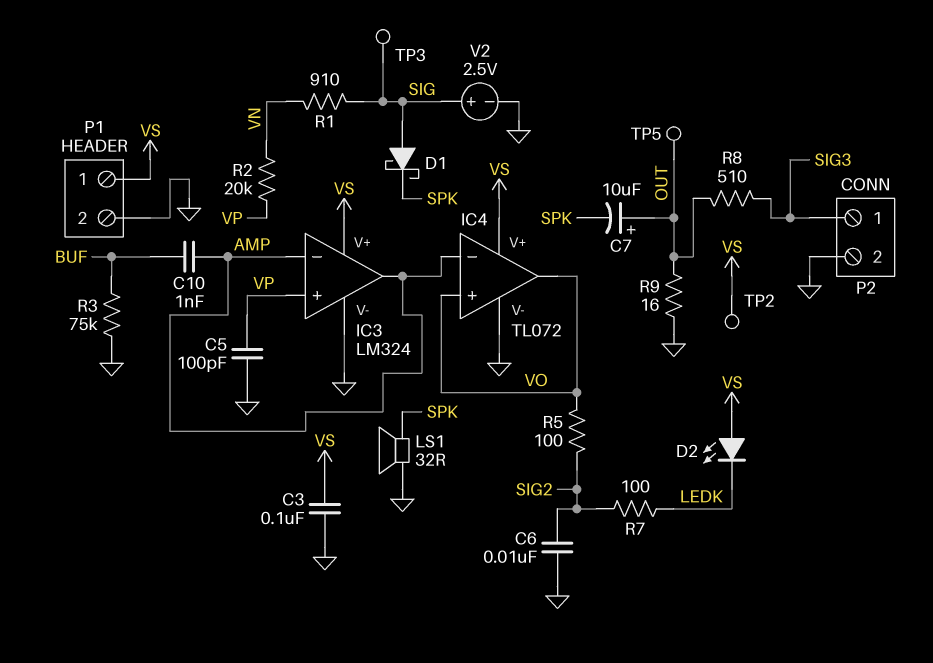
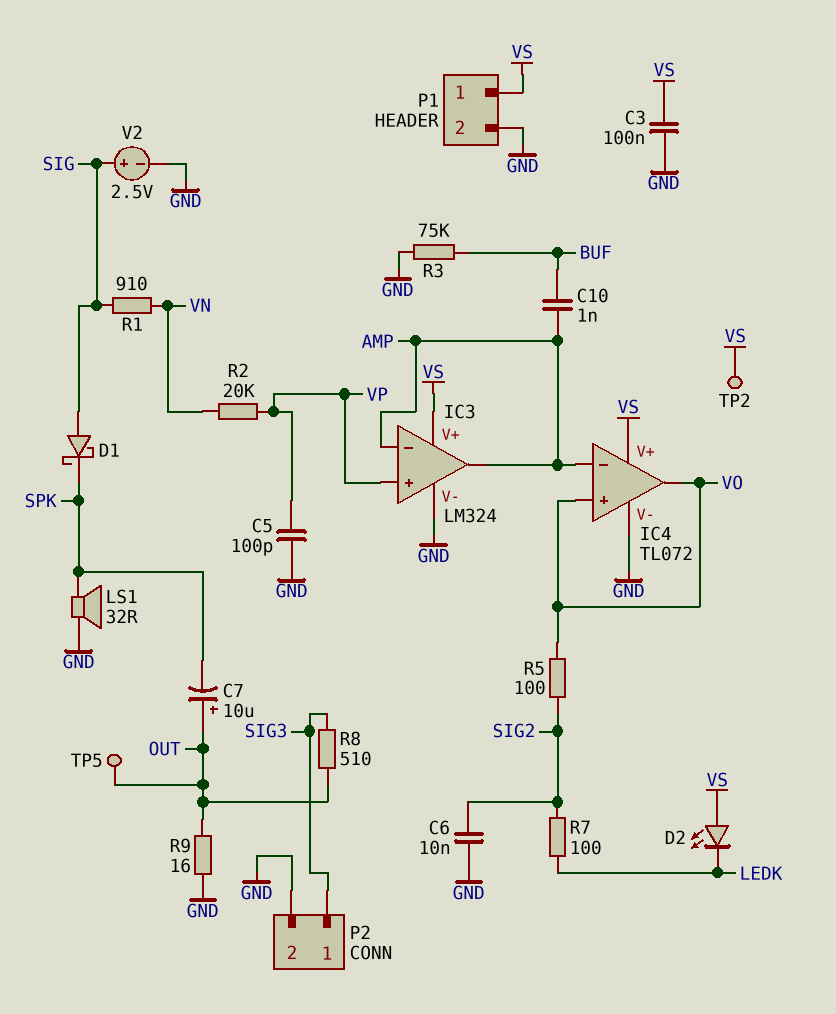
TP3: test point (SIG) -> none

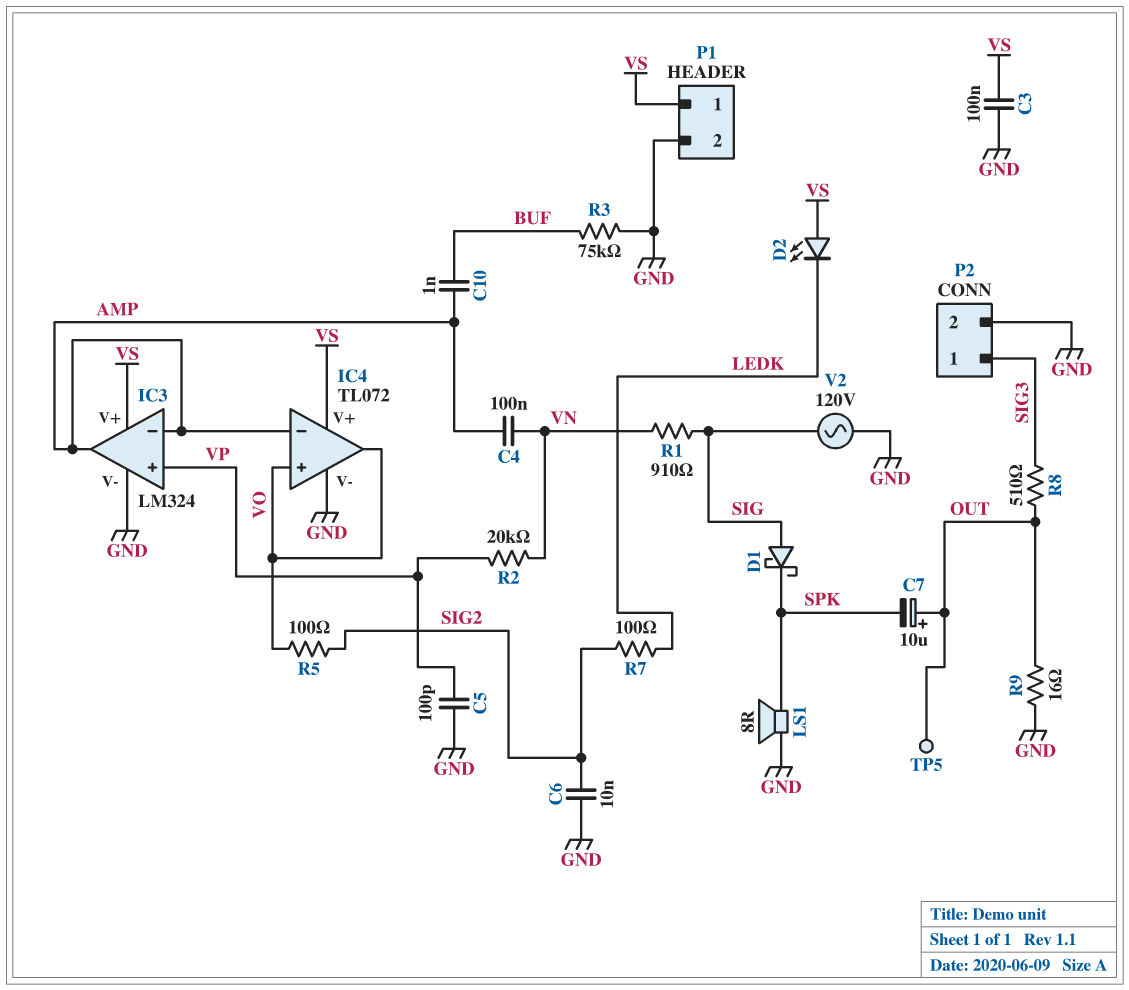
C4: none -> 100nF (AMP, VN)
LS1: speaker 32R (GND, SPK) -> speaker 8R (GND, SPK)
TP2: test point (VS) -> none
V2: 2.5V (plus SIG, minus GND) -> AC 120V (GND, SIG)

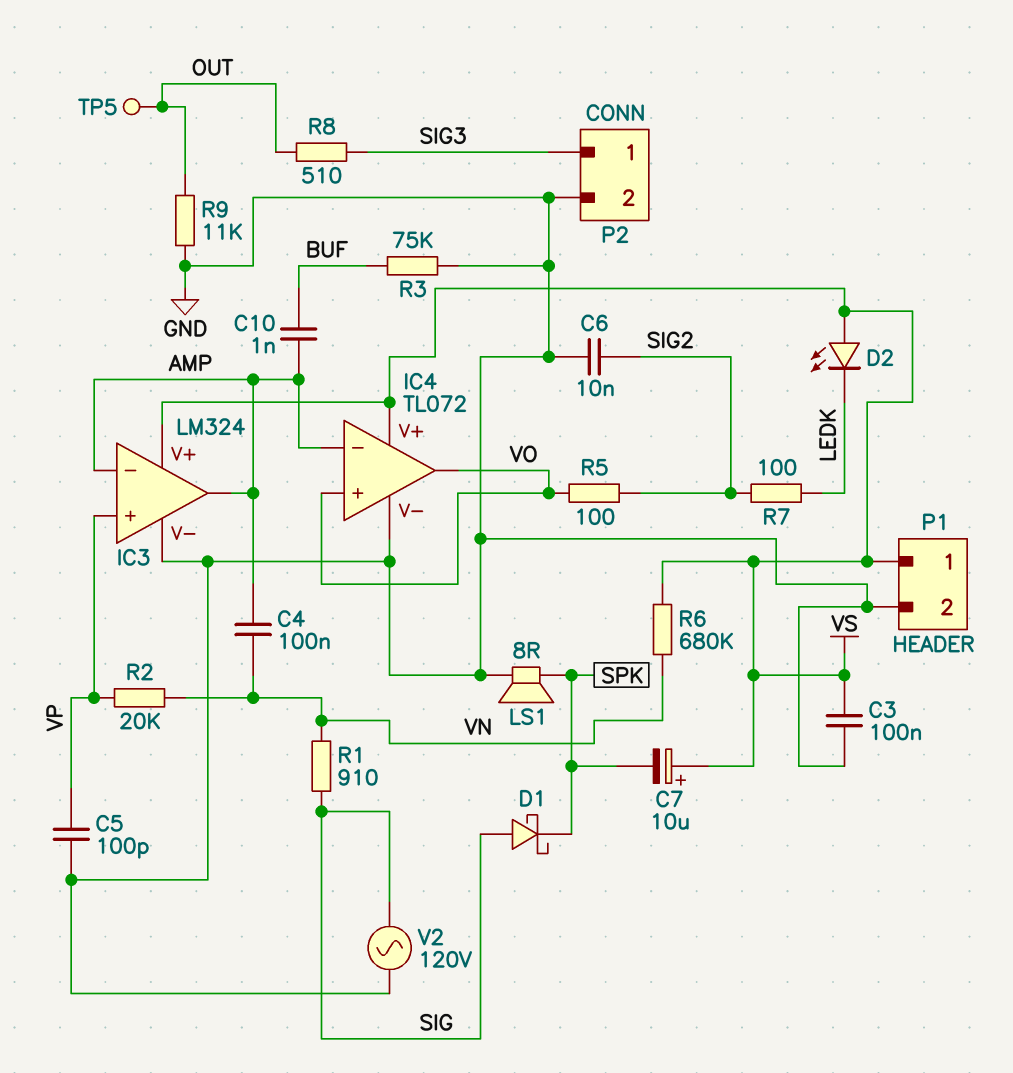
C7: 10uF (plus OUT, minus SPK) -> 10uF (plus VS, minus SPK)
R6: none -> 680k (VN, VS)
R9: 16 (GND, OUT) -> 11k (GND, OUT)

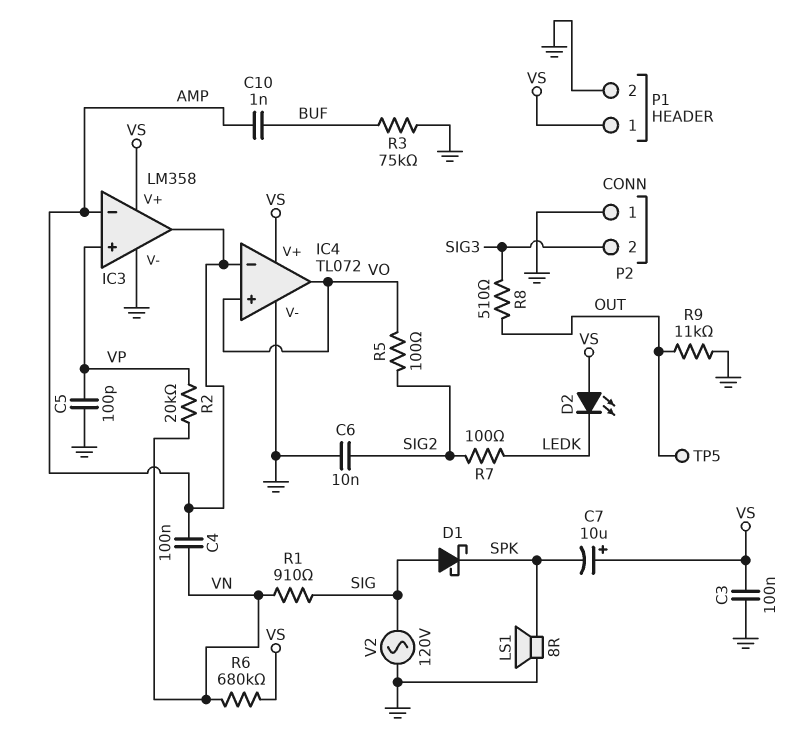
IC3: LM324 -> LM358
P2 pin 1: SIG3 -> GND
P2 pin 2: GND -> SIG3

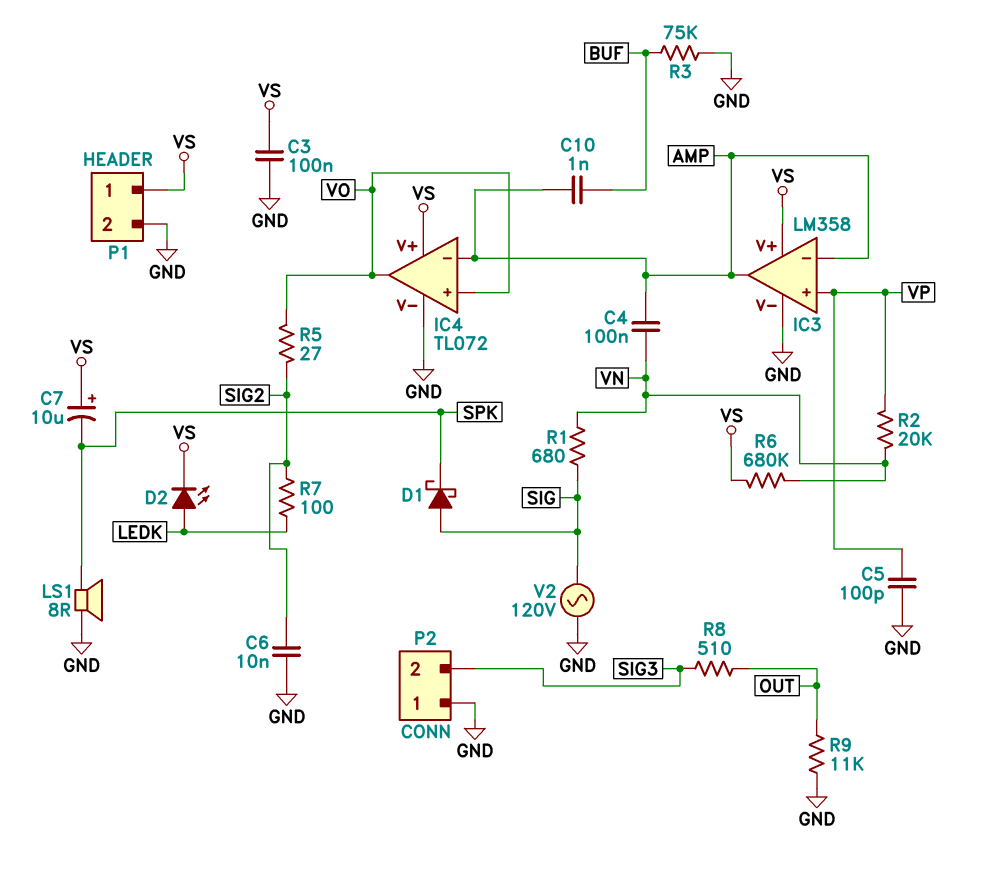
D2: LED (A VS, K LEDK) -> LED (A LEDK, K VS)
R1: 910 (SIG, VN) -> 680 (SIG, VN)
R5: 100 (SIG2, VO) -> 27 (SIG2, VO)
TP5: test point (OUT) -> none

